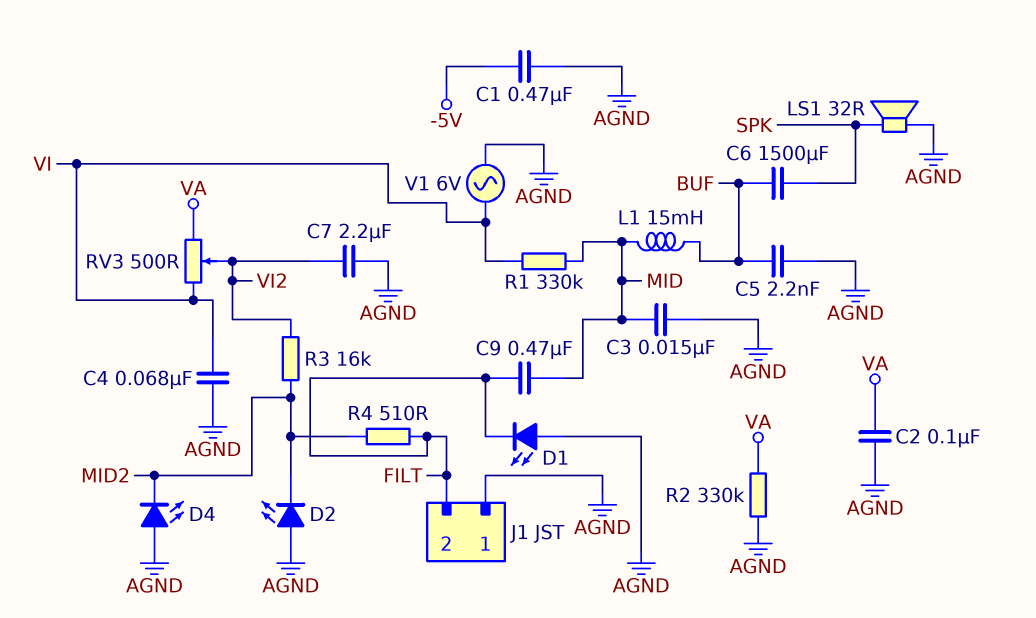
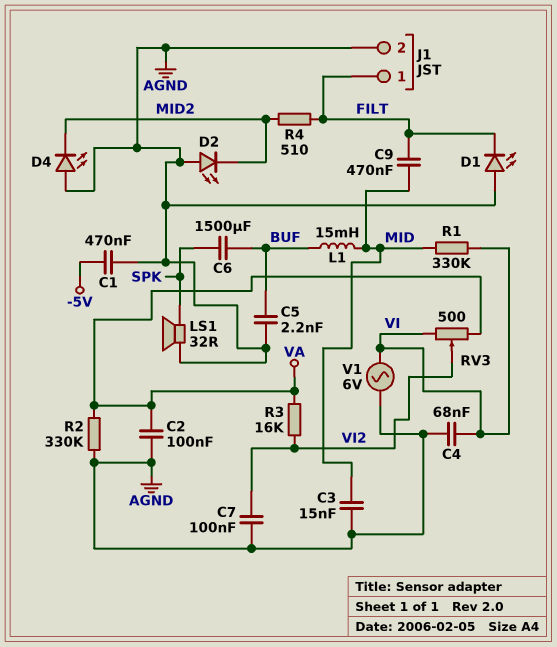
C7: 2.2uF (AGND, VI2) -> 100nF (AGND, VI2)
J1 pin 1: AGND -> FILT
J1 pin 2: FILT -> AGND
R3: 16k (MID2, VI2) -> 16k (VA, VI2)

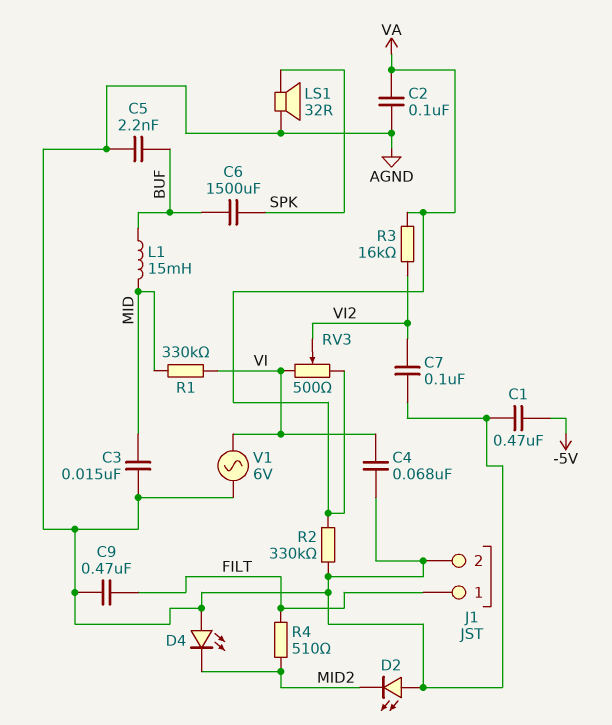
C9: 470nF (FILT, MID) -> 470nF (AGND, FILT)
D1: LED (A AGND, K FILT) -> none

